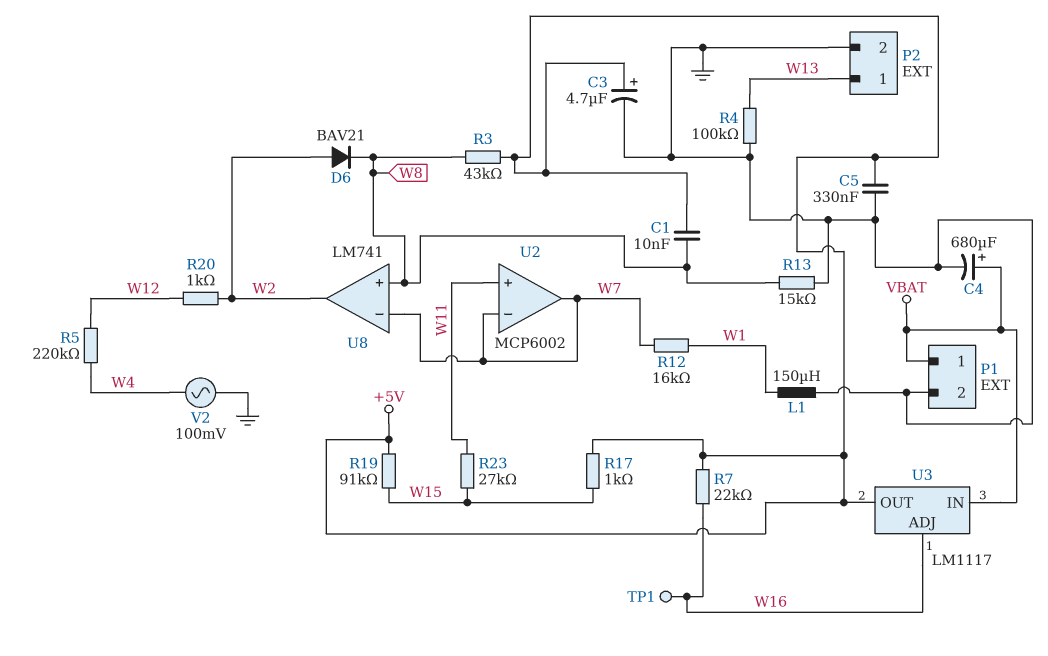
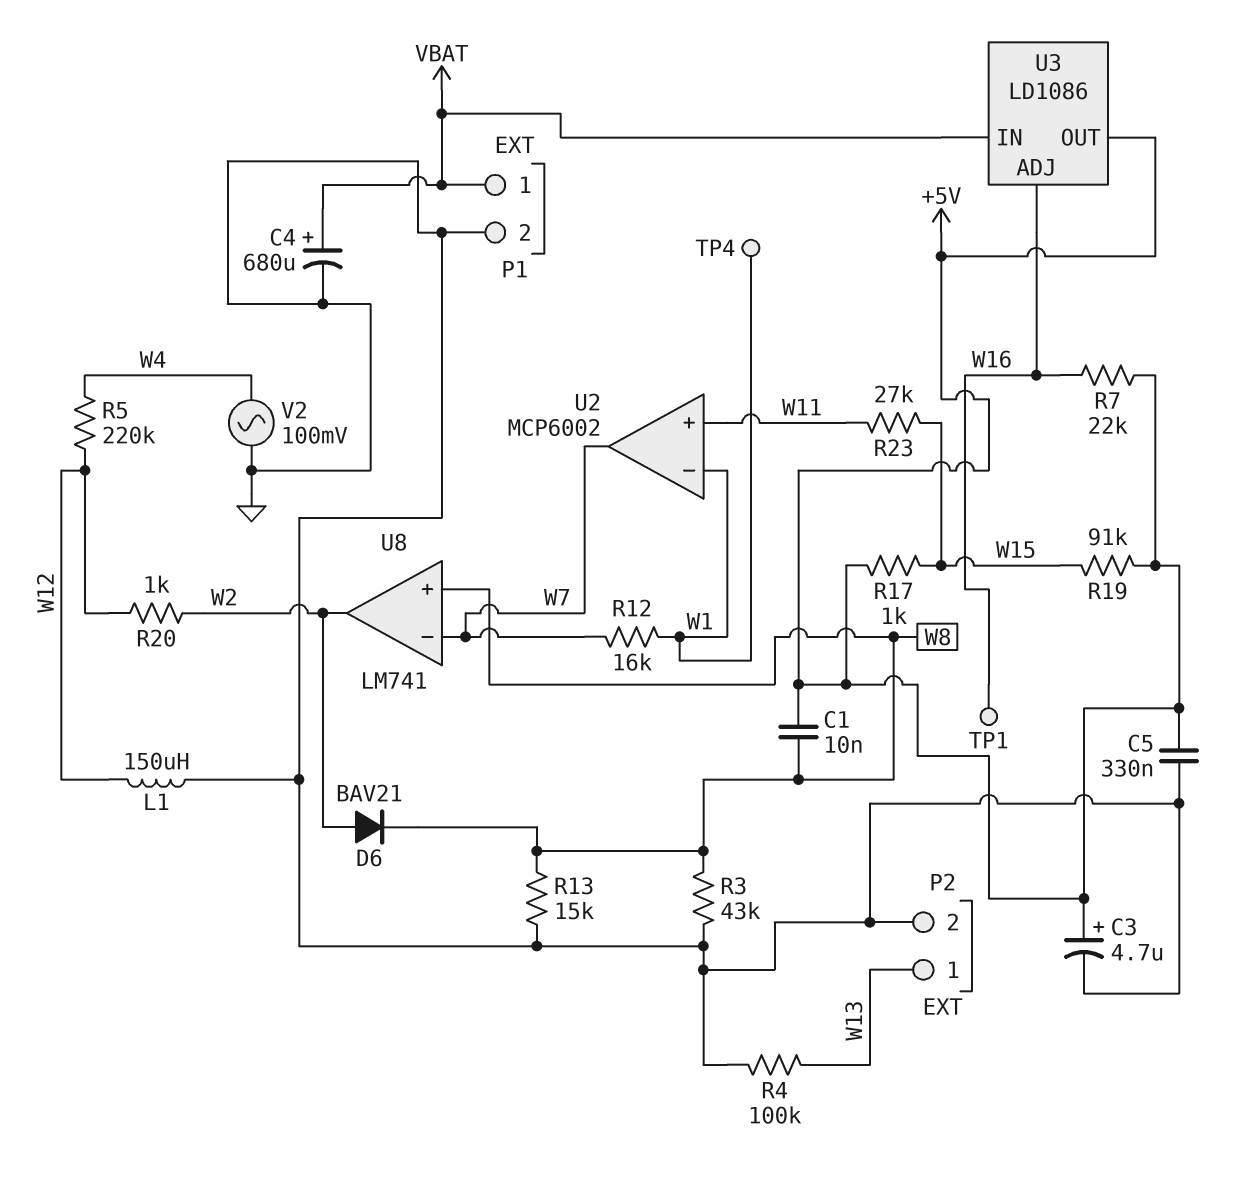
L1: 150uH (GND, W1) -> 150uH (GND, W12)
R3: 43k (+5V, W8) -> 43k (GND, W8)
TP4: none -> test point (W1)
U2 pin in-: W7 -> W1
U3: LM1117 -> LD1086

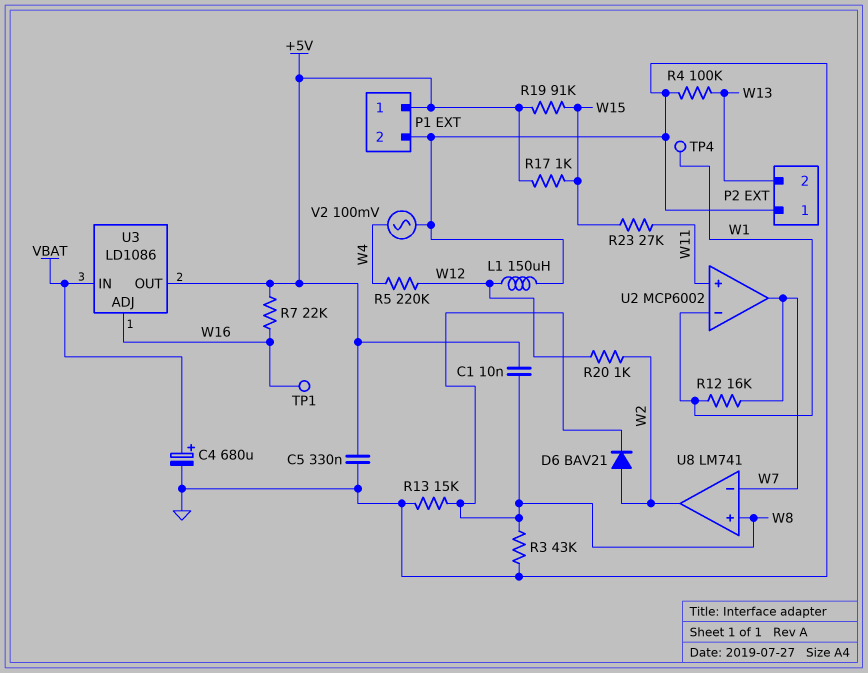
C3: 4.7uF (plus +5V, minus GND) -> none
P1 pin 1: VBAT -> +5V
P2 pin 1: W13 -> GND
P2 pin 2: GND -> W13

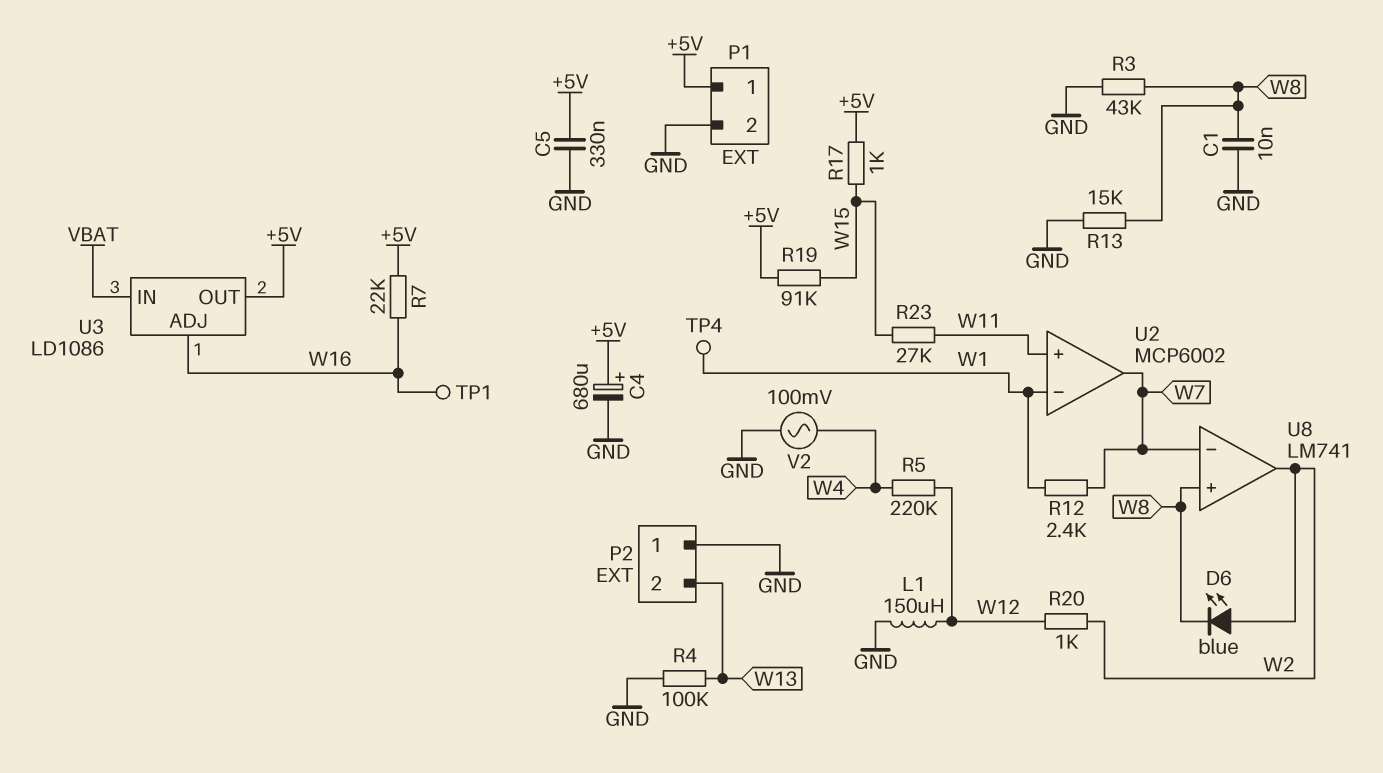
C1: 10nF (+5V, W8) -> 10nF (GND, W8)
C4: 680uF (plus VBAT, minus GND) -> 680uF (plus +5V, minus GND)
D6: diode BAV21 (A W2, K W8) -> LED blue (A W2, K W8)
R12: 16k (W1, W7) -> 2.4k (W1, W7)

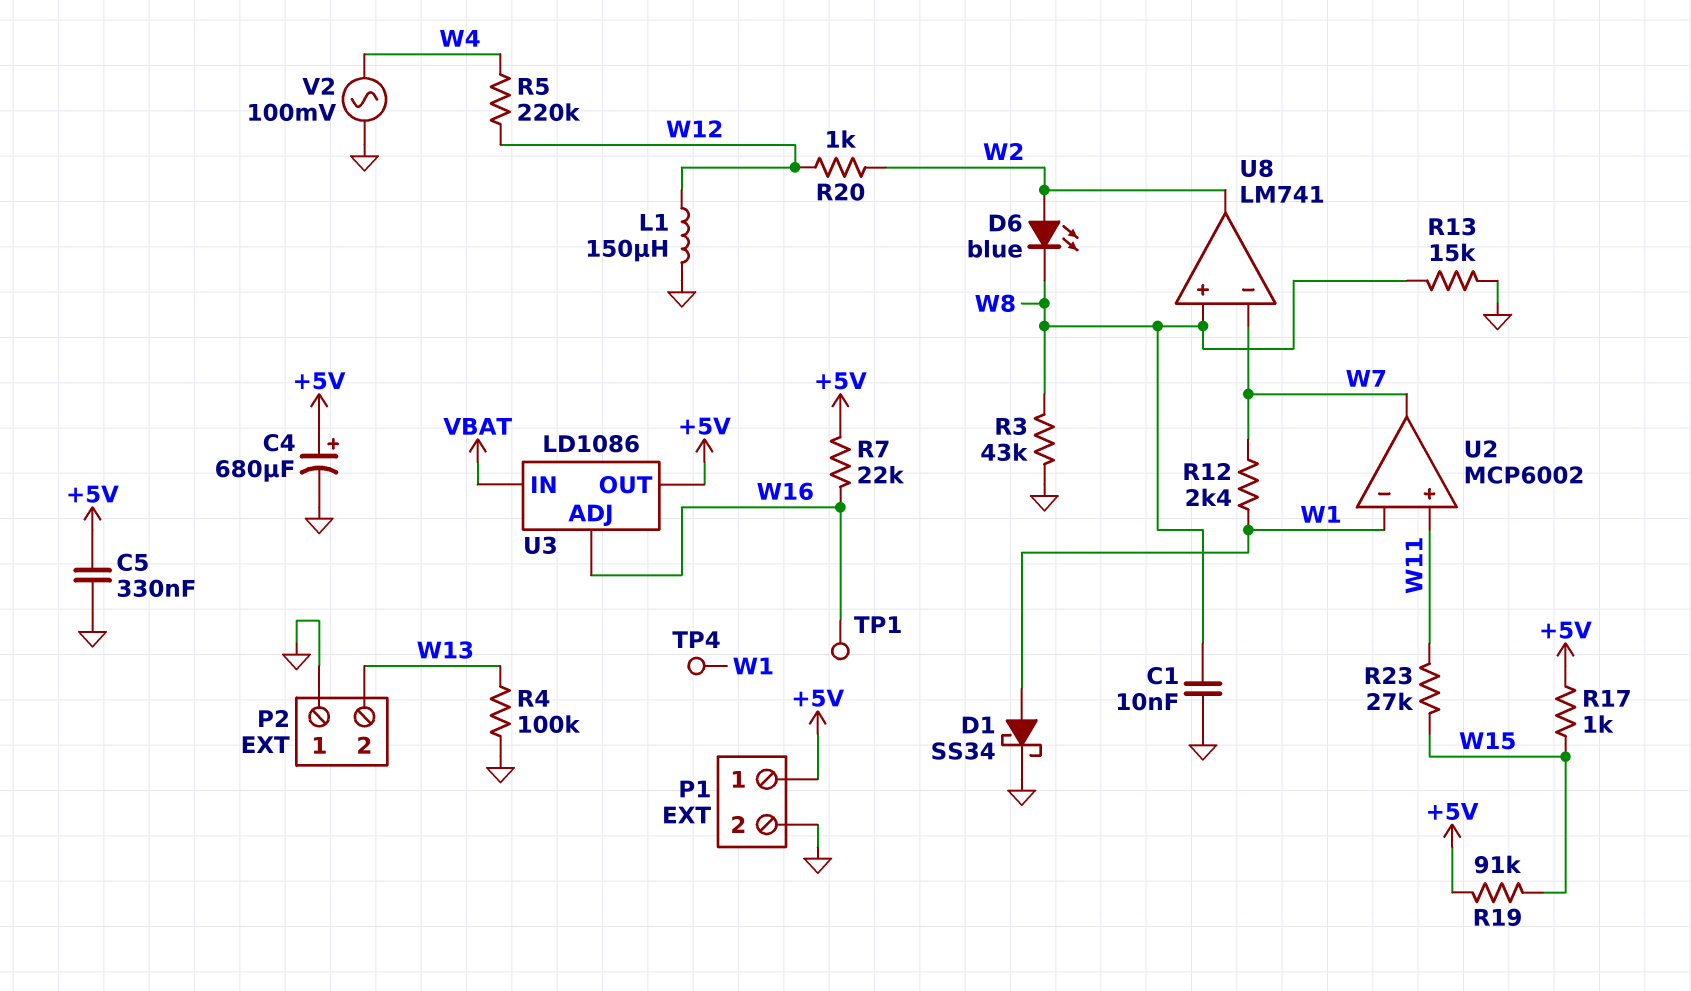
D1: none -> schottky SS34 (A W1, K GND)

